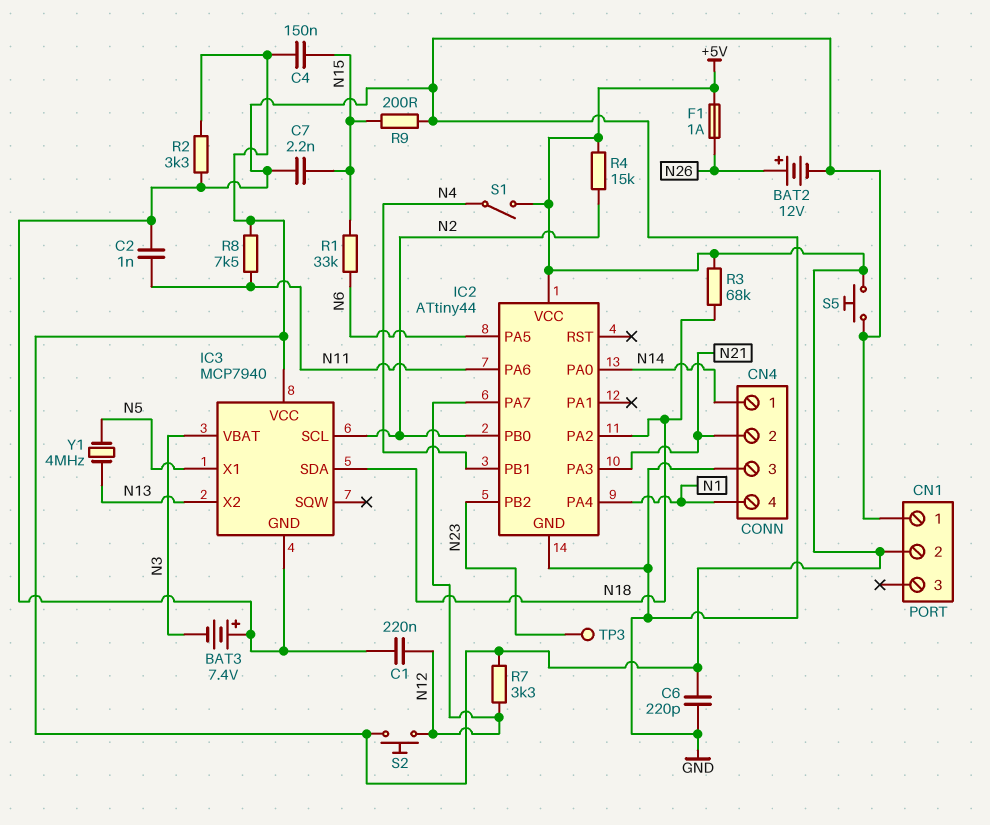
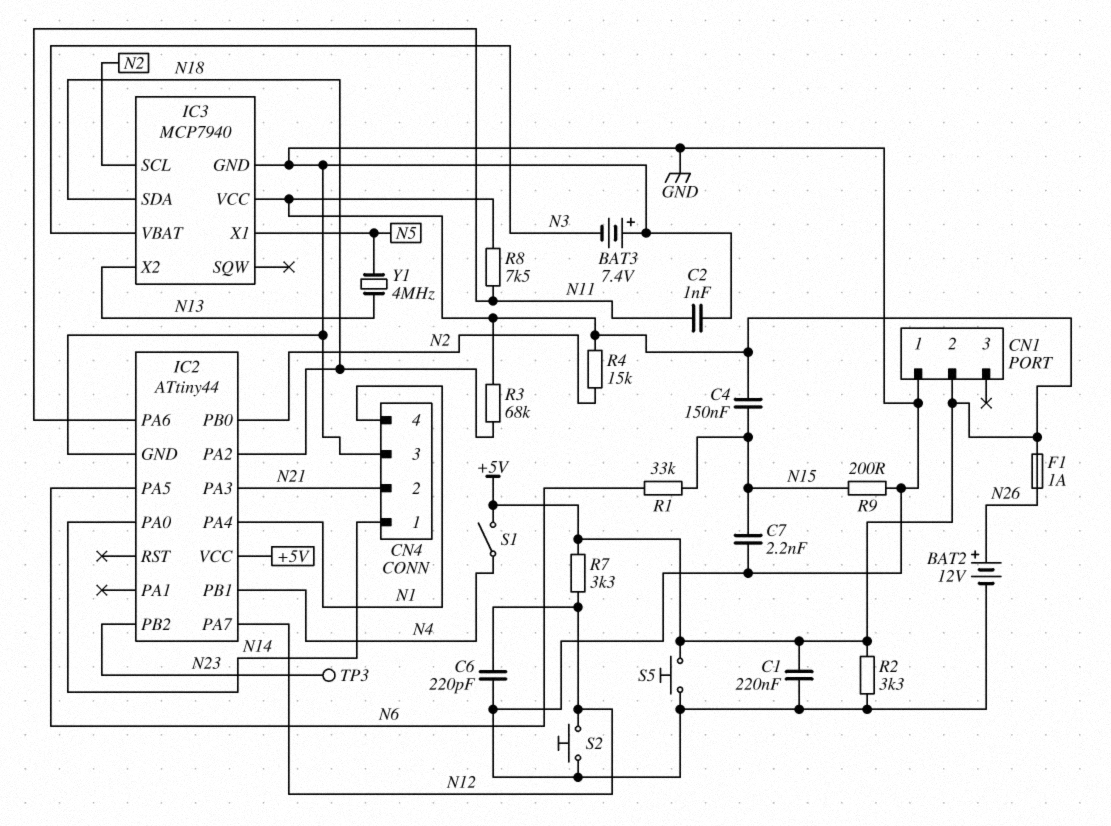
C1: 220nF (GND, N12) -> 220nF (+5V, GND)
C6: 220pF (+5V, GND) -> 220pF (GND, N12)
S2: button (+5V, N12) -> button (GND, N12)

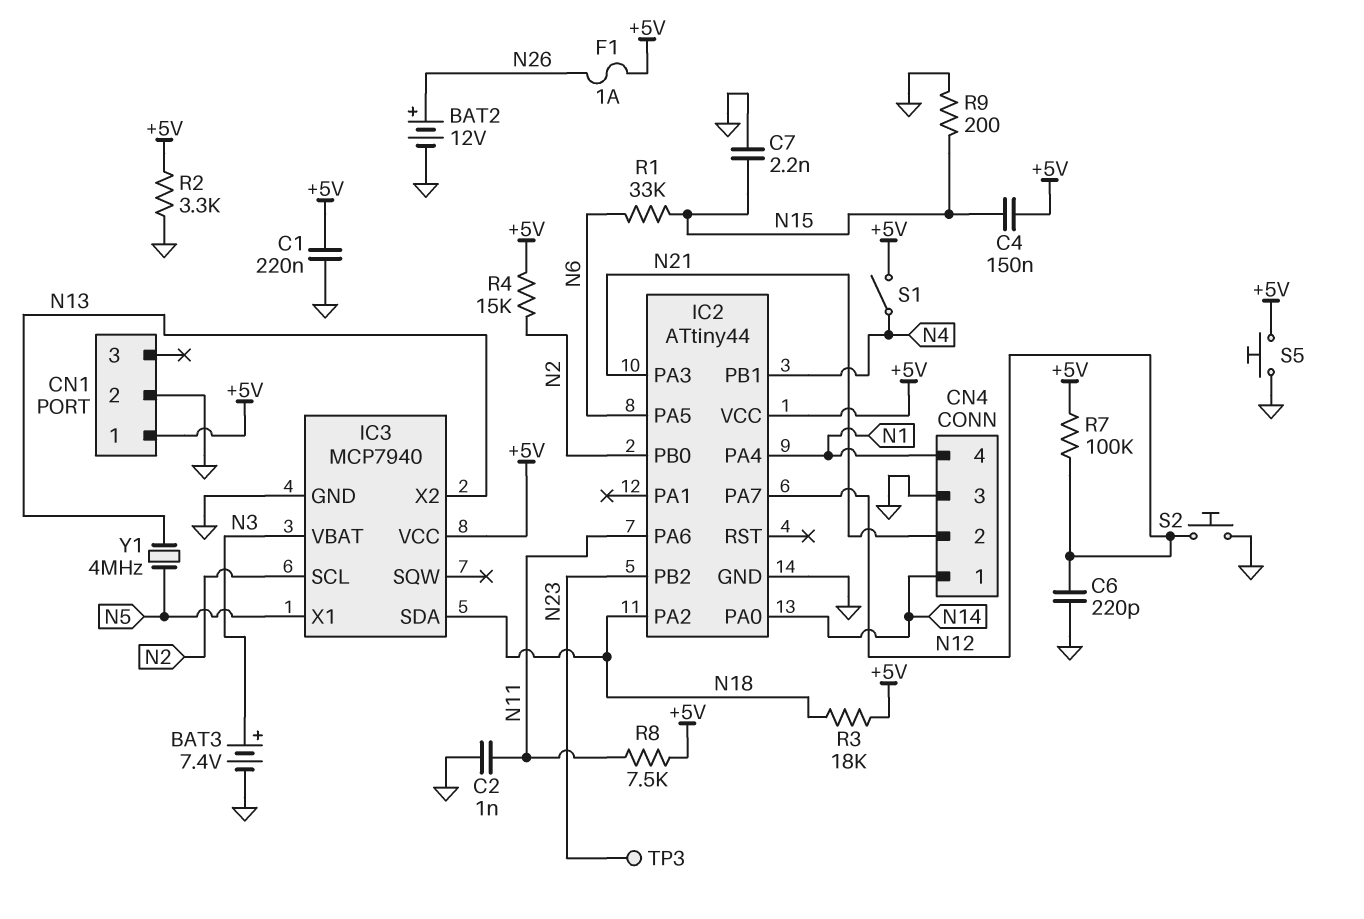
BAT3: 7.4V (plus GND, minus N3) -> 7.4V (plus N3, minus GND)
CN1 pin 1: GND -> +5V
CN1 pin 2: +5V -> GND
R3: 68k (+5V, N18) -> 18k (+5V, N18)
R7: 3.3k (+5V, N12) -> 100k (+5V, N12)

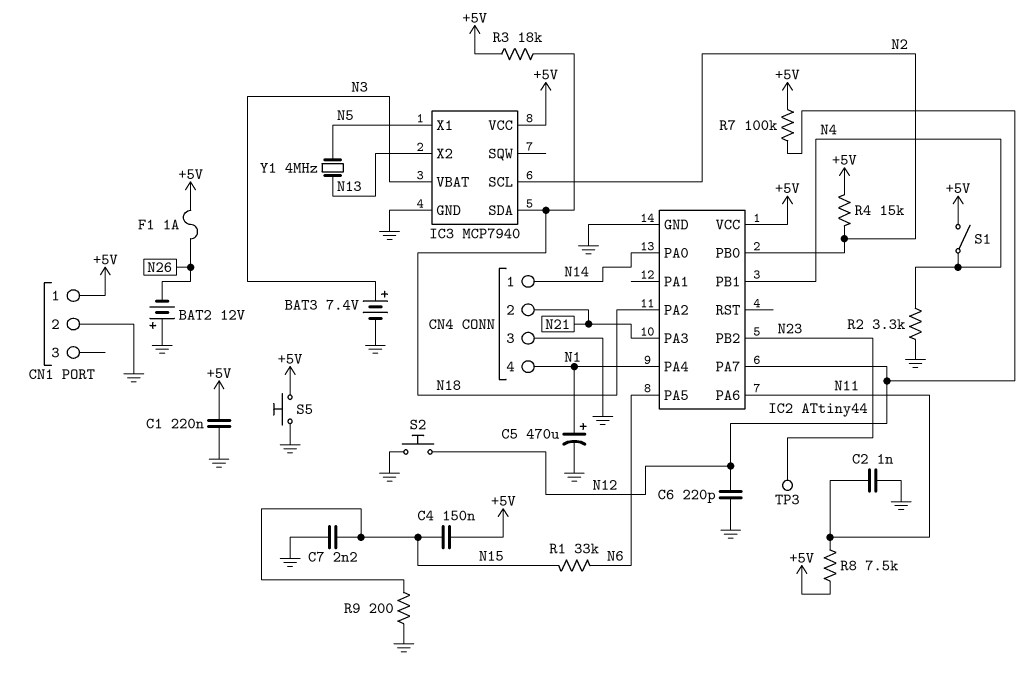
BAT2: 12V (plus N26, minus GND) -> 12V (plus GND, minus N26)
C5: none -> 470uF (plus N1, minus GND)
R2: 3.3k (+5V, GND) -> 3.3k (GND, N4)

